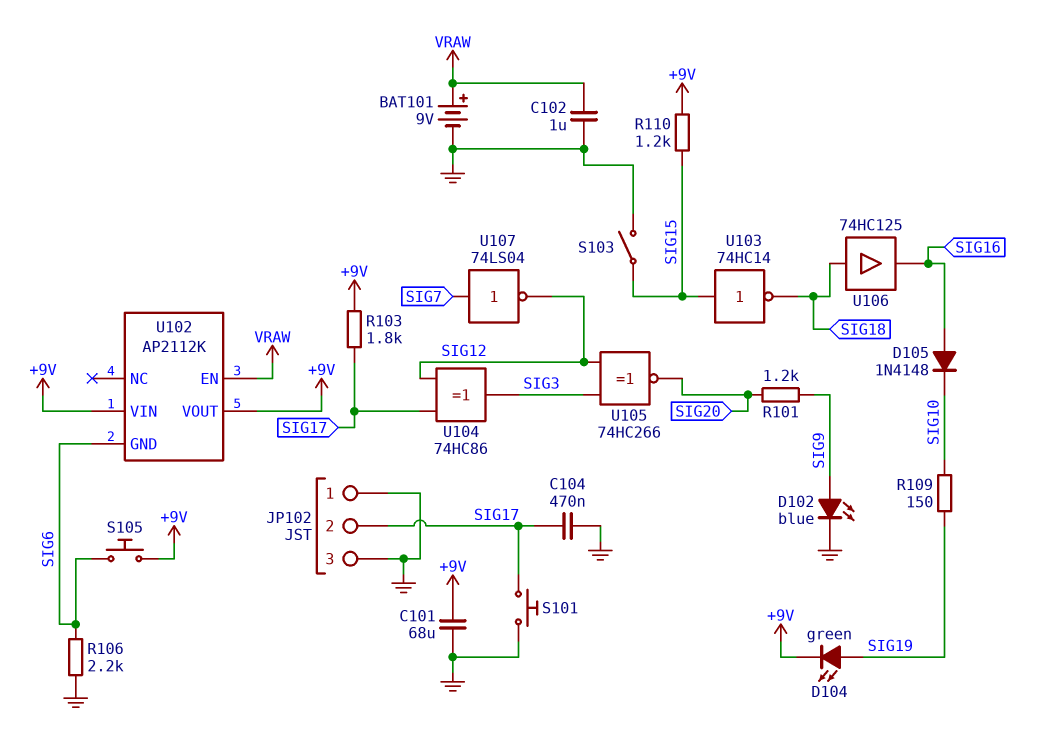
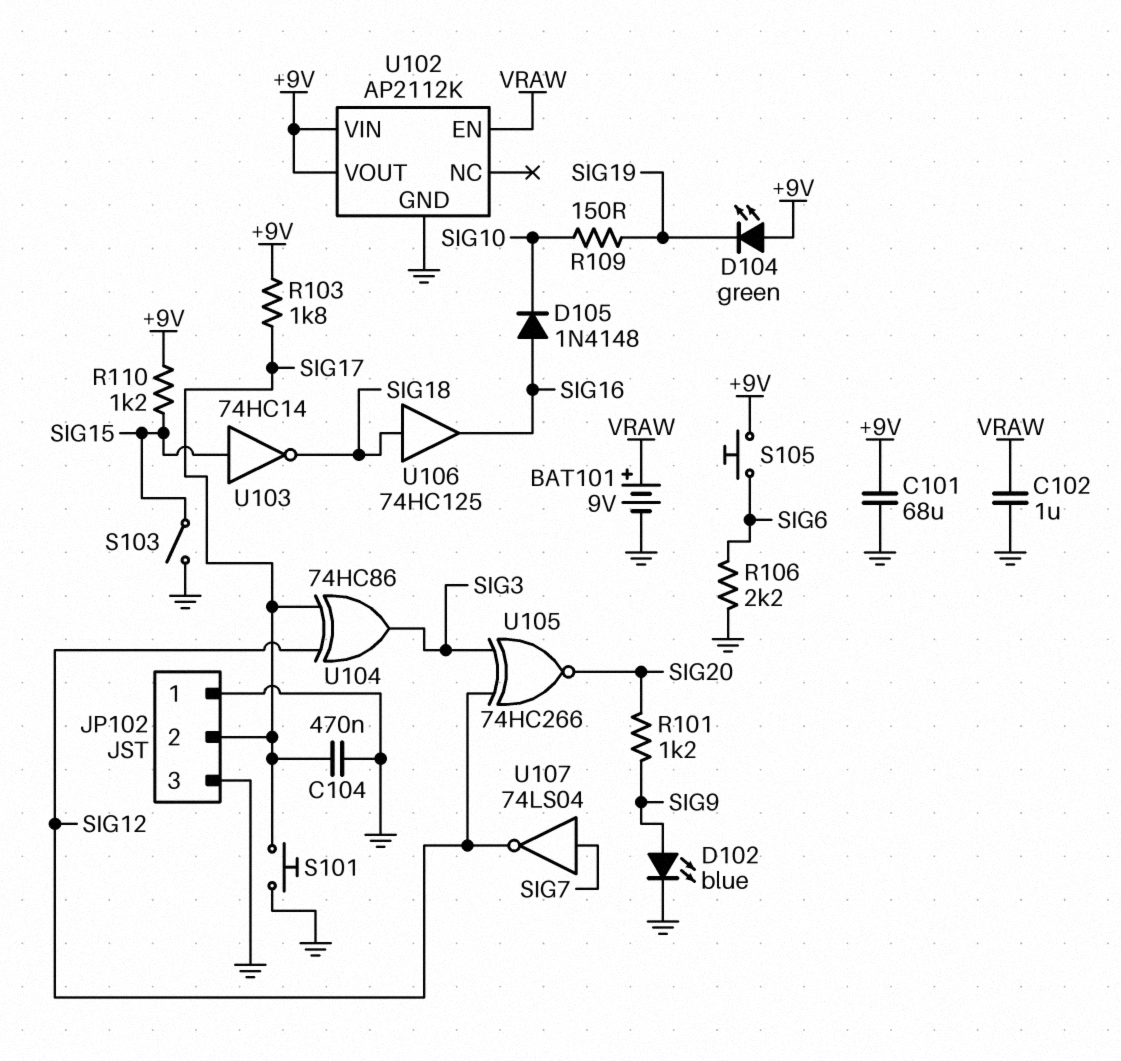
D104: LED green (A SIG19, K +9V) -> LED green (A +9V, K SIG19)
U102 pin GND: SIG6 -> GND

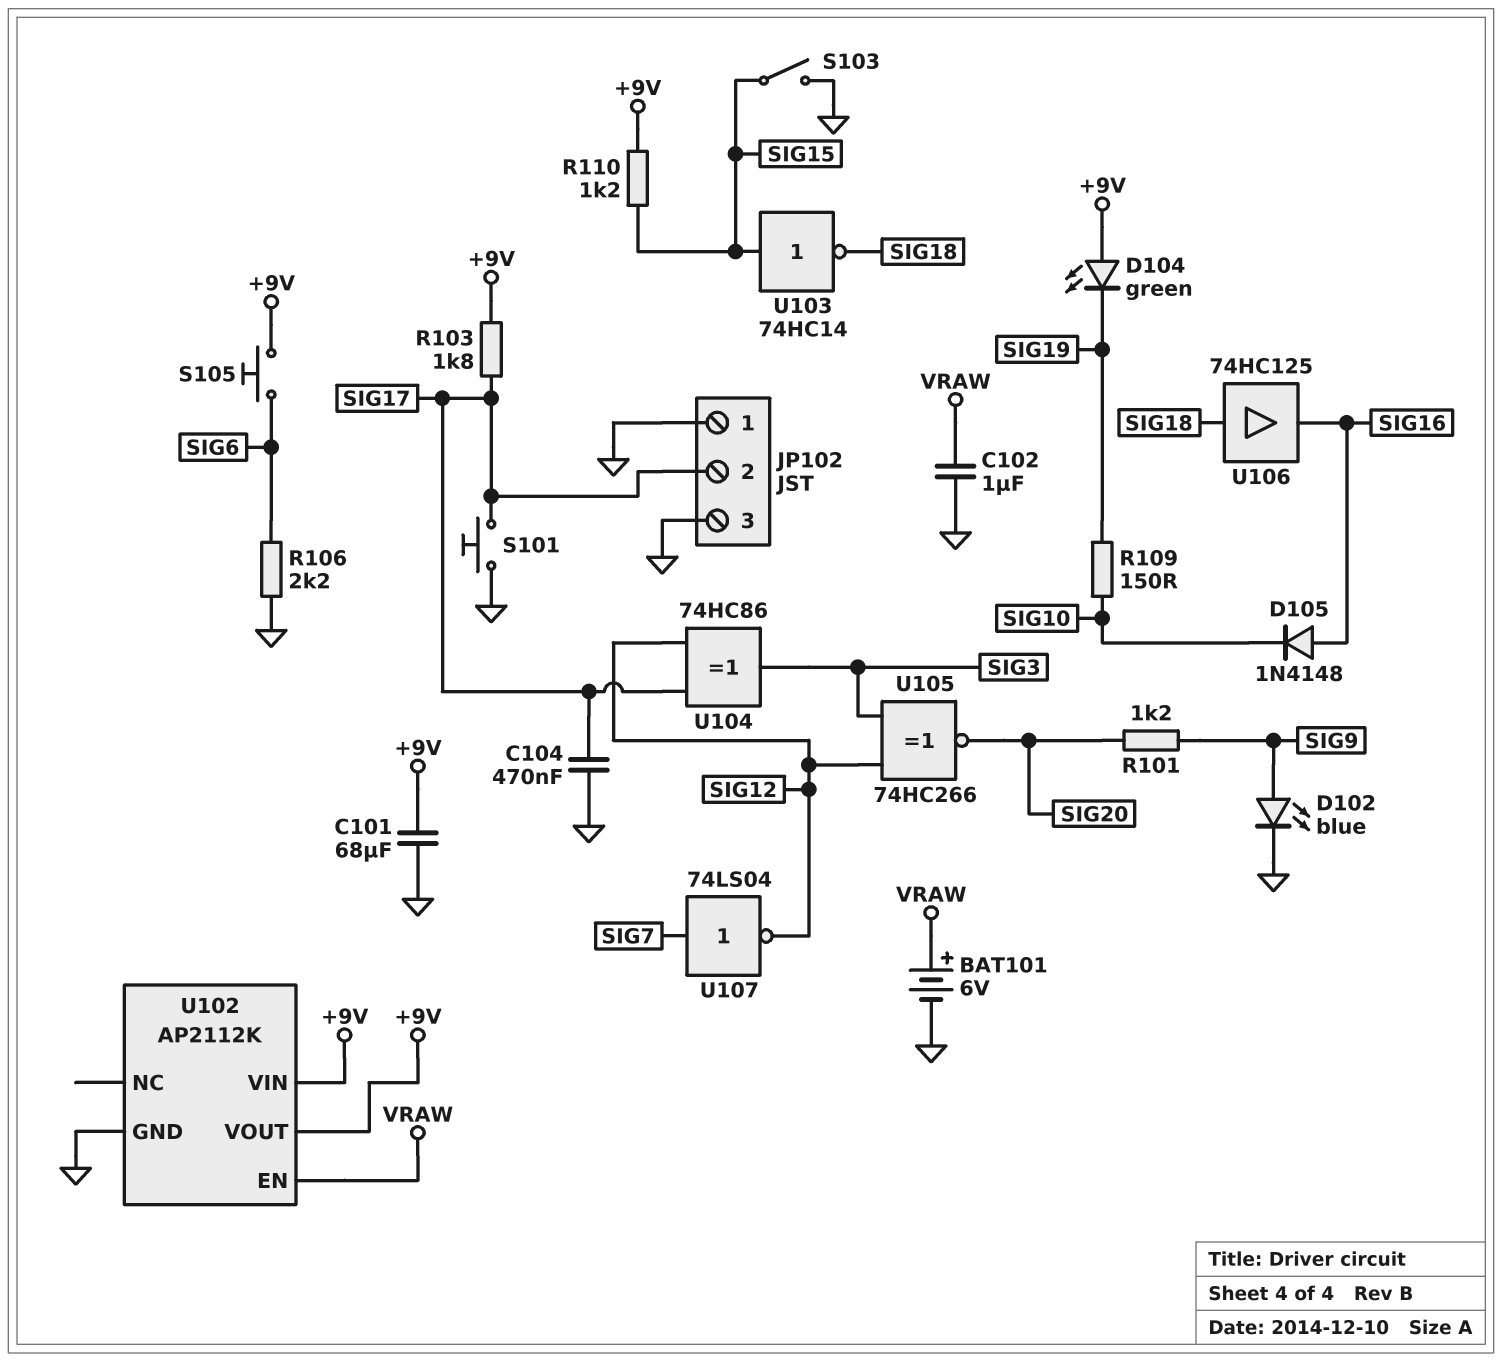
BAT101: 9V (plus VRAW, minus GND) -> 6V (plus VRAW, minus GND)

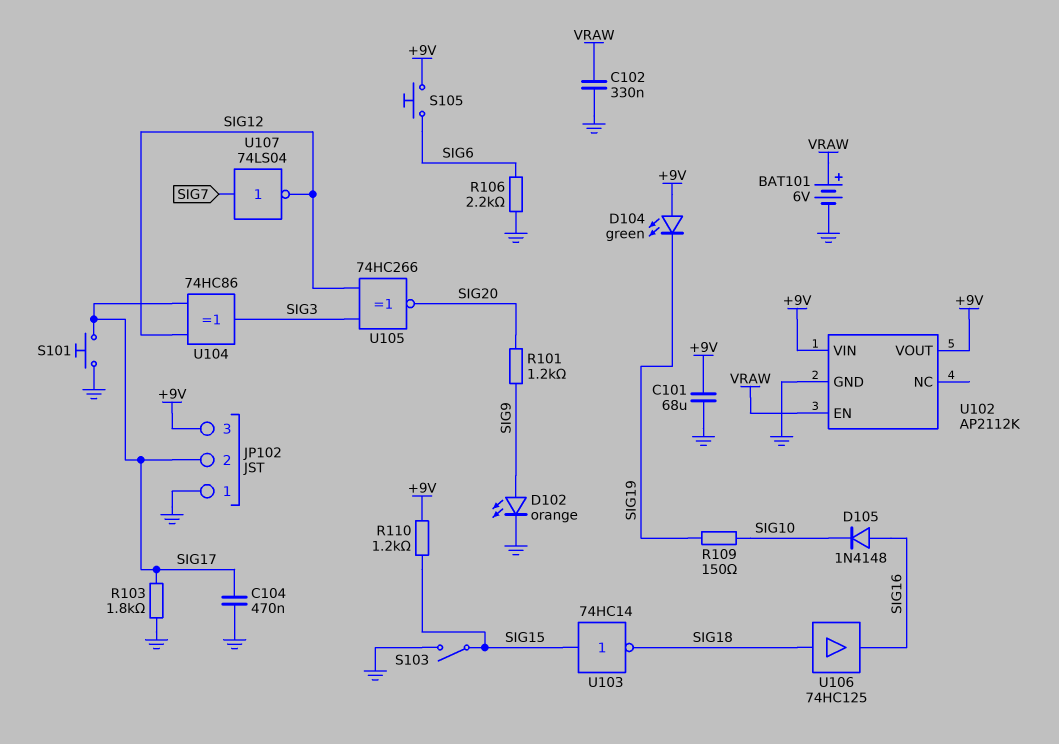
C102: 1uF (GND, VRAW) -> 330nF (GND, VRAW)
D102: LED blue (A SIG9, K GND) -> LED orange (A SIG9, K GND)
JP102 pin 3: GND -> +9V
R103: 1.8k (+9V, SIG17) -> 1.8k (GND, SIG17)

